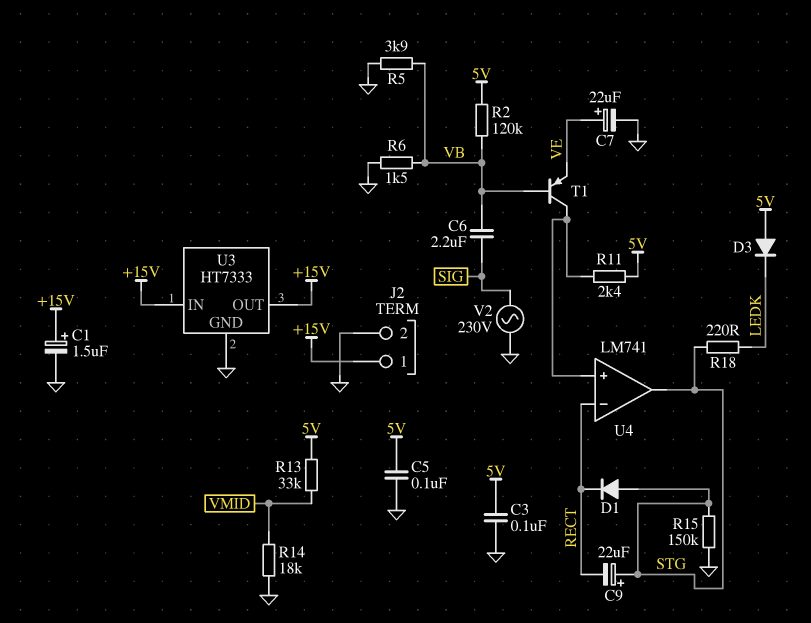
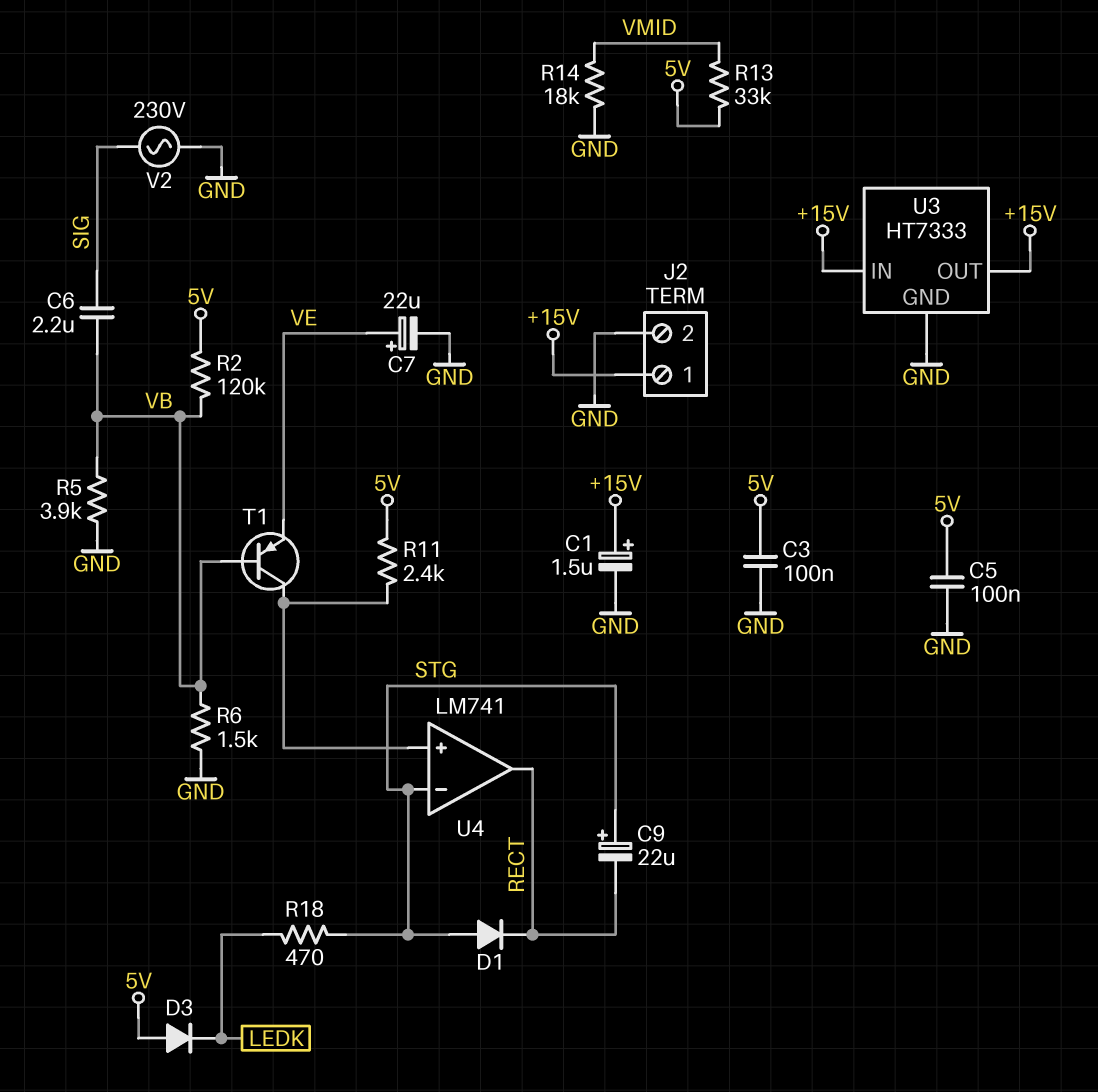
R15: 150k (GND, STG) -> none
R18: 220 (LEDK, STG) -> 470 (LEDK, STG)
U4 pin in-: RECT -> STG
U4 pin out: STG -> RECT

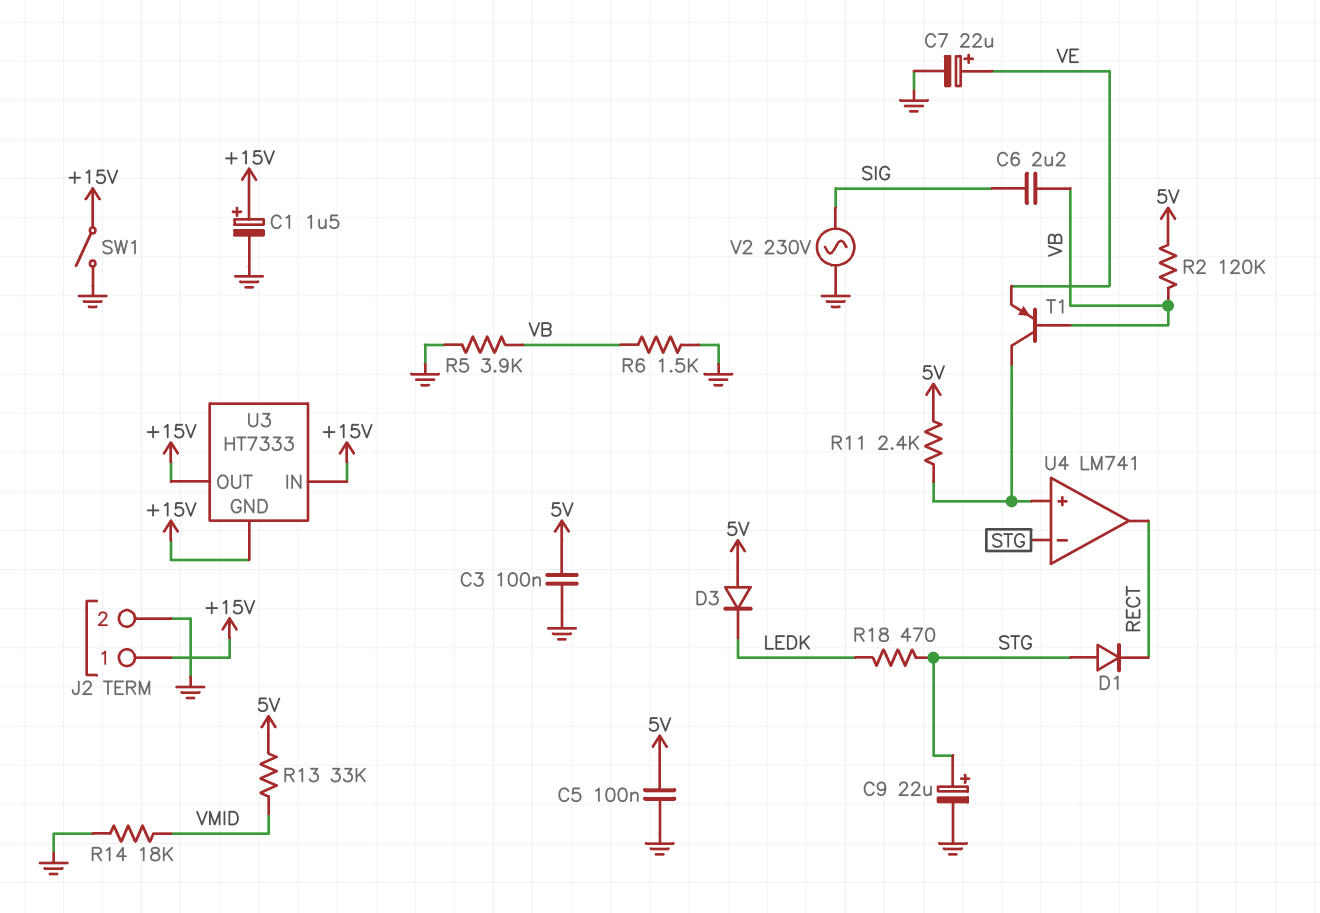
C9: 22uF (plus STG, minus RECT) -> 22uF (plus STG, minus GND)
SW1: none -> switch (+15V, GND)
U3 pin GND: GND -> +15V

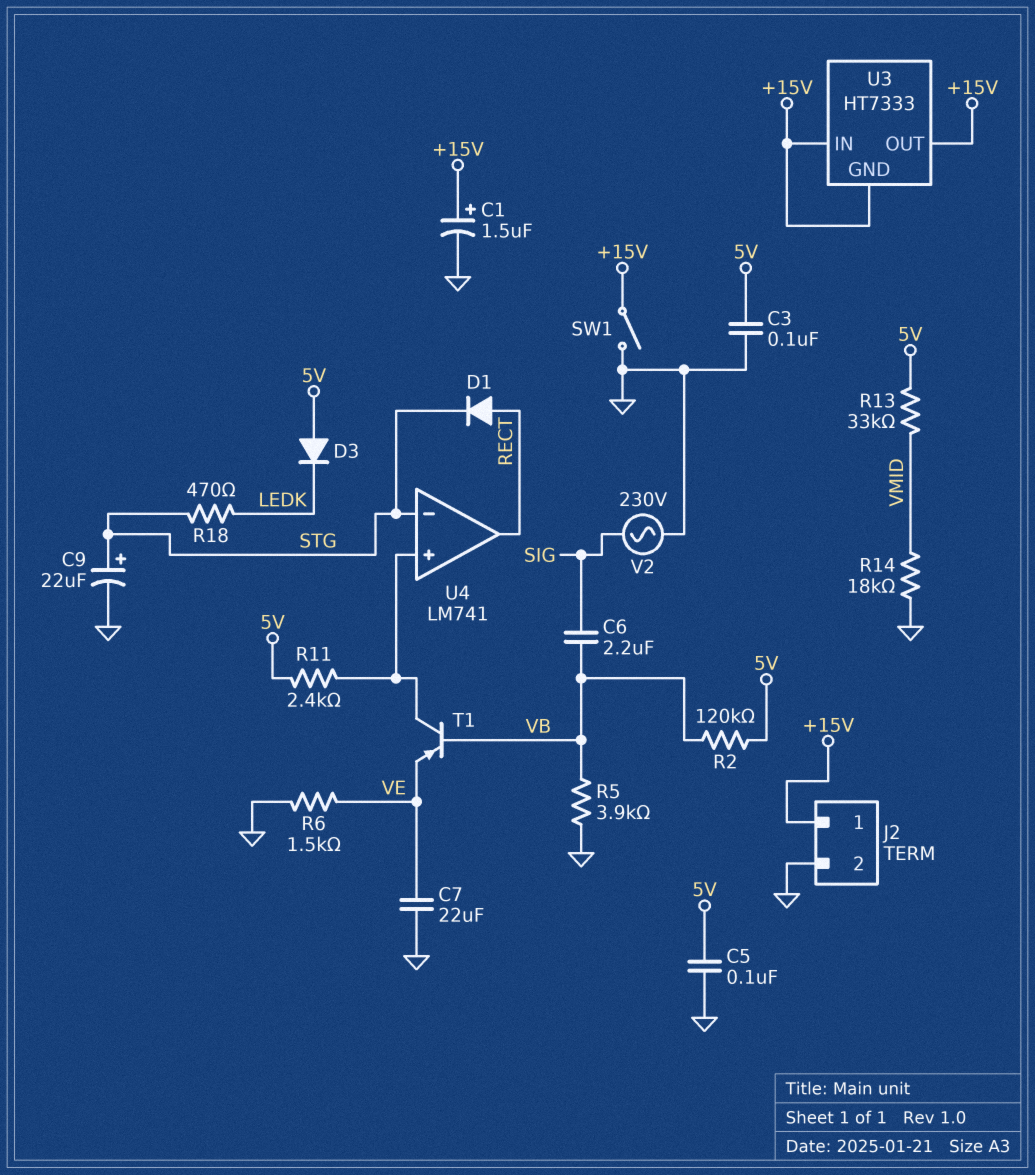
C7: 22uF (plus VE, minus GND) -> 22uF (GND, VE)
D1: diode (A STG, K RECT) -> diode (A RECT, K STG)
R6: 1.5k (GND, VB) -> 1.5k (GND, VE)

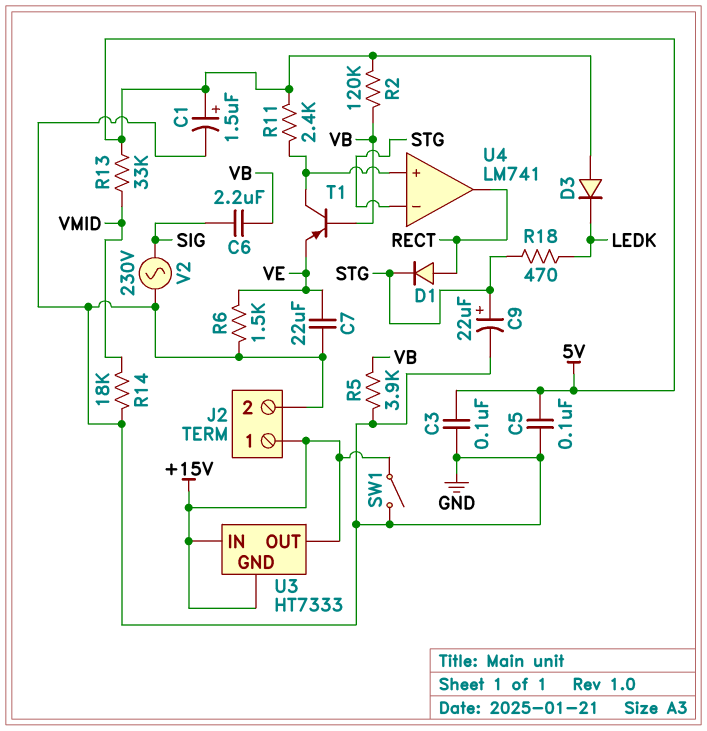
C1: 1.5uF (plus +15V, minus GND) -> 1.5uF (plus 5V, minus GND)

